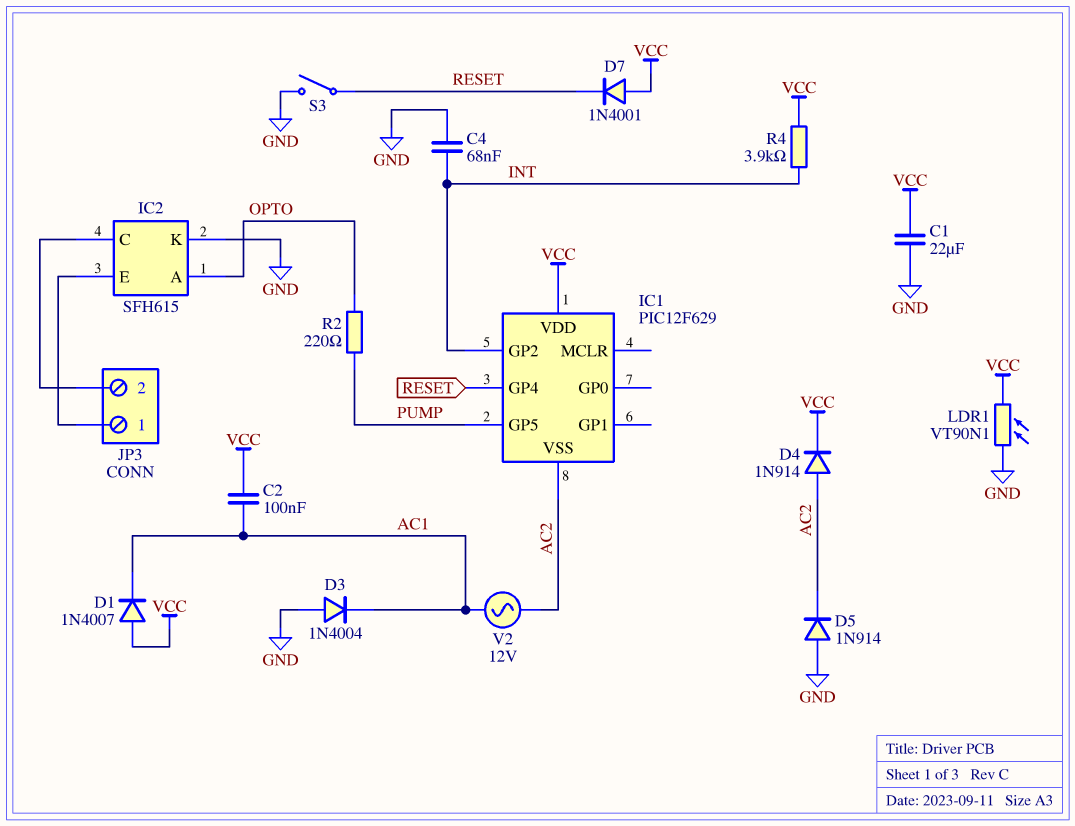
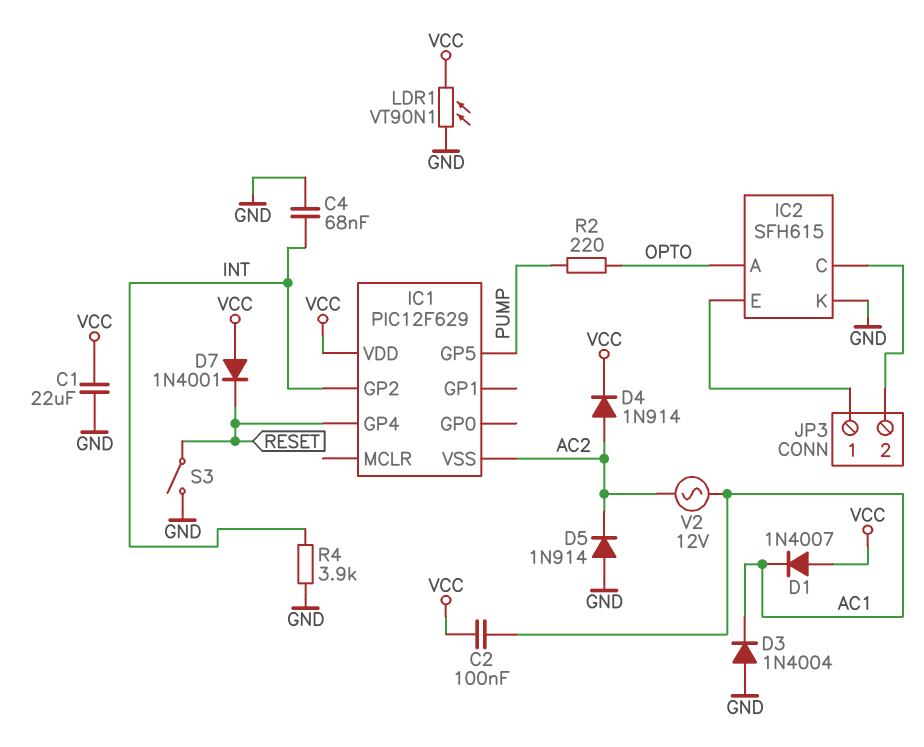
R4: 3.9k (INT, VCC) -> 3.9k (GND, INT)

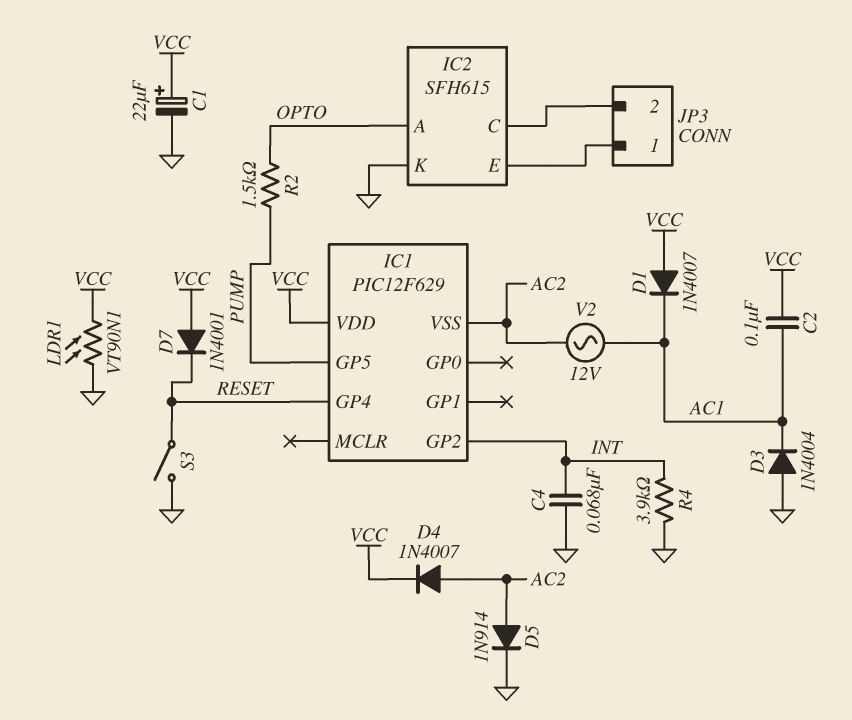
C1: 22uF (GND, VCC) -> 22uF (plus VCC, minus GND)
D4: diode 1N914 (A AC2, K VCC) -> diode 1N4007 (A AC2, K VCC)
D5: diode 1N914 (A GND, K AC2) -> diode 1N914 (A AC2, K GND)
R2: 220 (OPTO, PUMP) -> 1.5k (OPTO, PUMP)

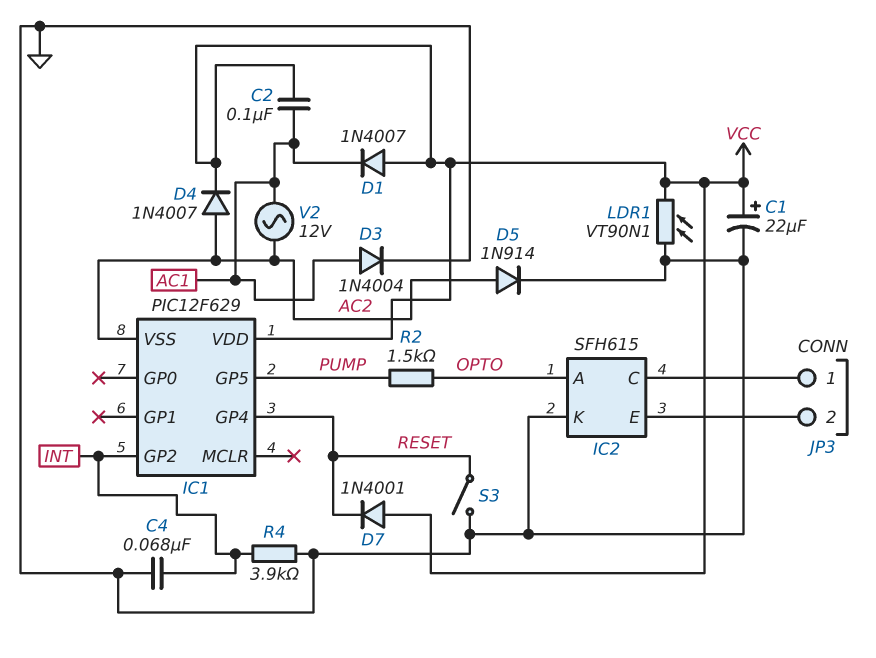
D3: diode 1N4004 (A GND, K AC1) -> diode 1N4004 (A AC1, K GND)
JP3 pin 1: IC2/E -> IC2/C
JP3 pin 2: IC2/C -> IC2/E

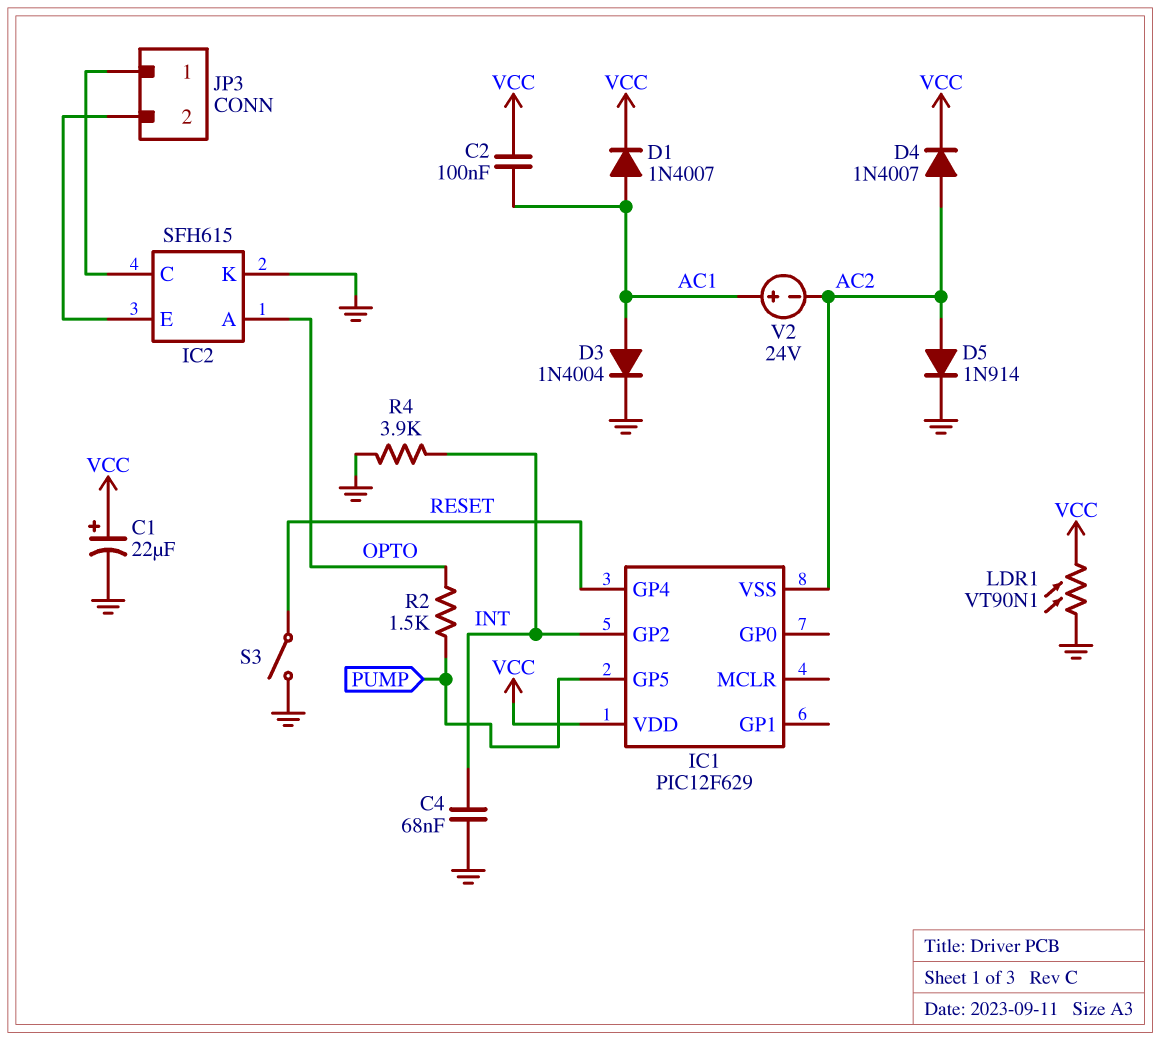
D1: diode 1N4007 (A VCC, K AC1) -> diode 1N4007 (A AC1, K VCC)
D7: diode 1N4001 (A VCC, K RESET) -> none
V2: AC 12V (AC1, AC2) -> 24V (plus AC1, minus AC2)

